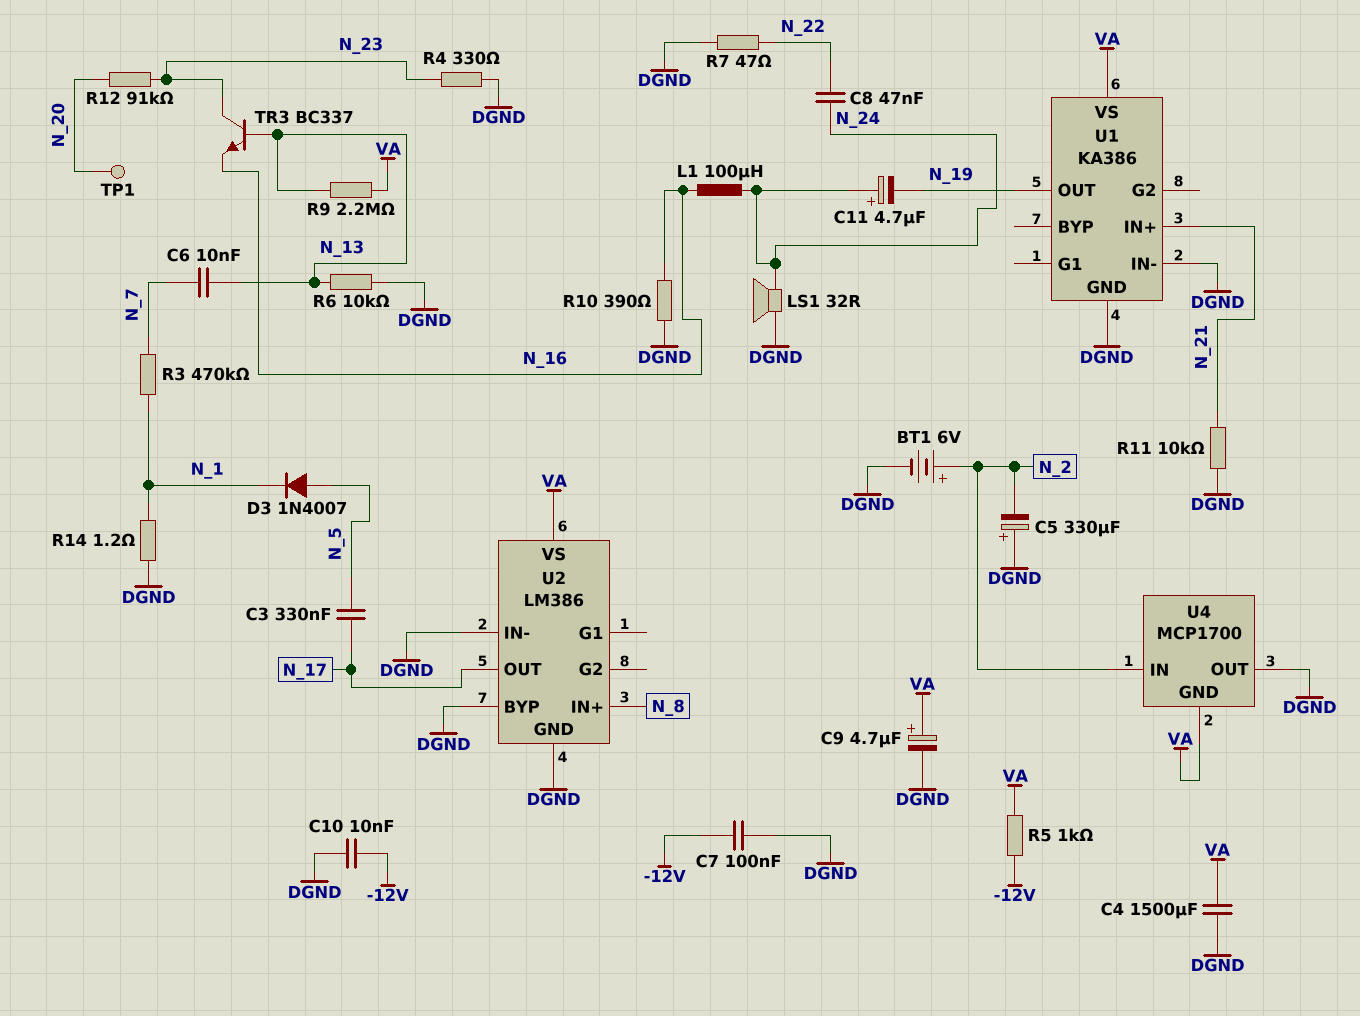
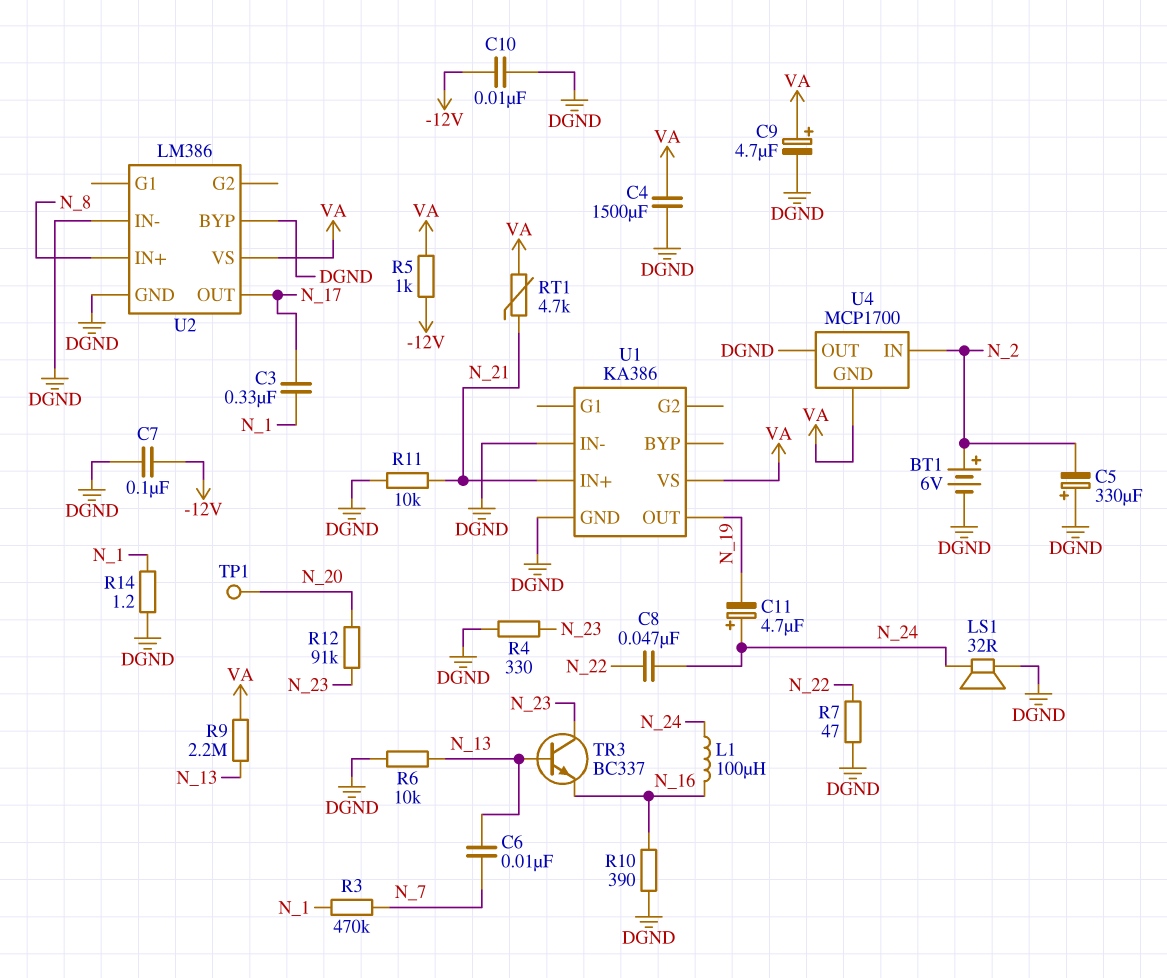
C3: 330nF (N_5, N_17) -> 330nF (N_1, N_17)
D3: diode 1N4007 (A N_5, K N_1) -> none
RT1: none -> 4.7k (N_21, VA)

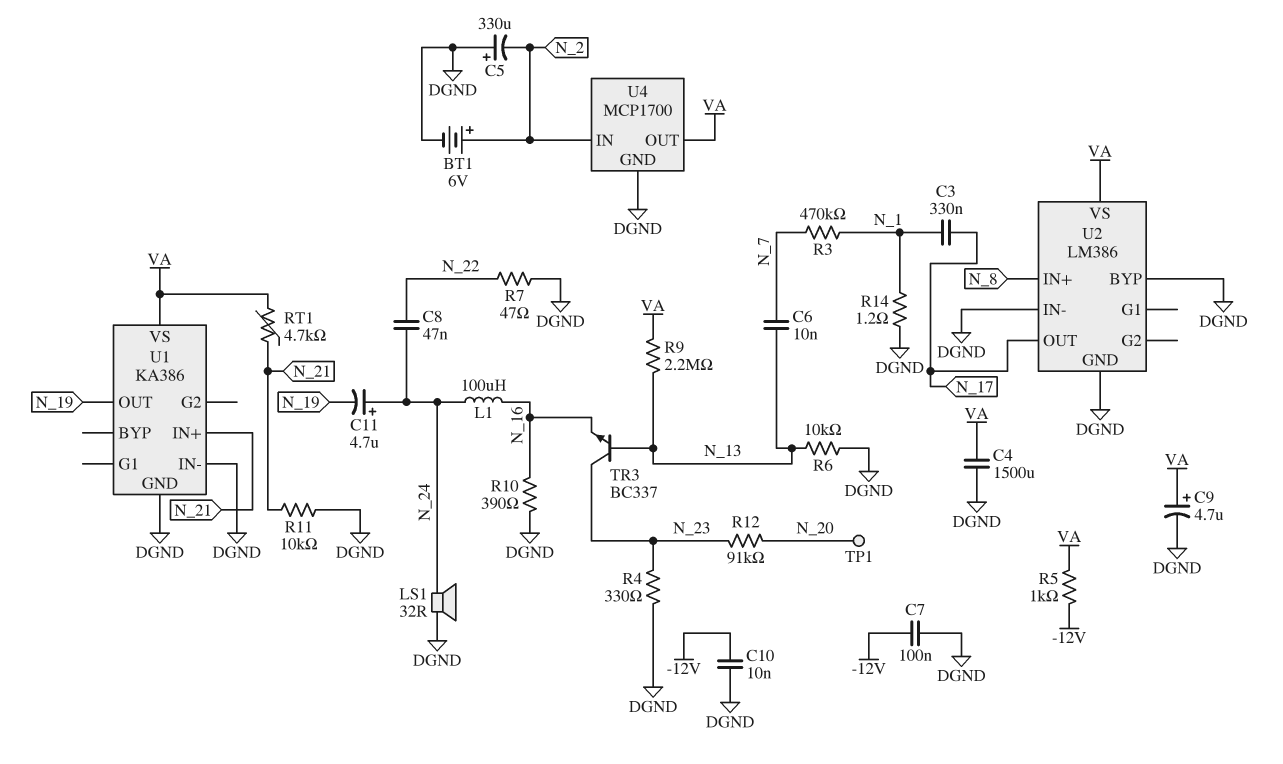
U4 pin GND: VA -> DGND
U4 pin OUT: DGND -> VA

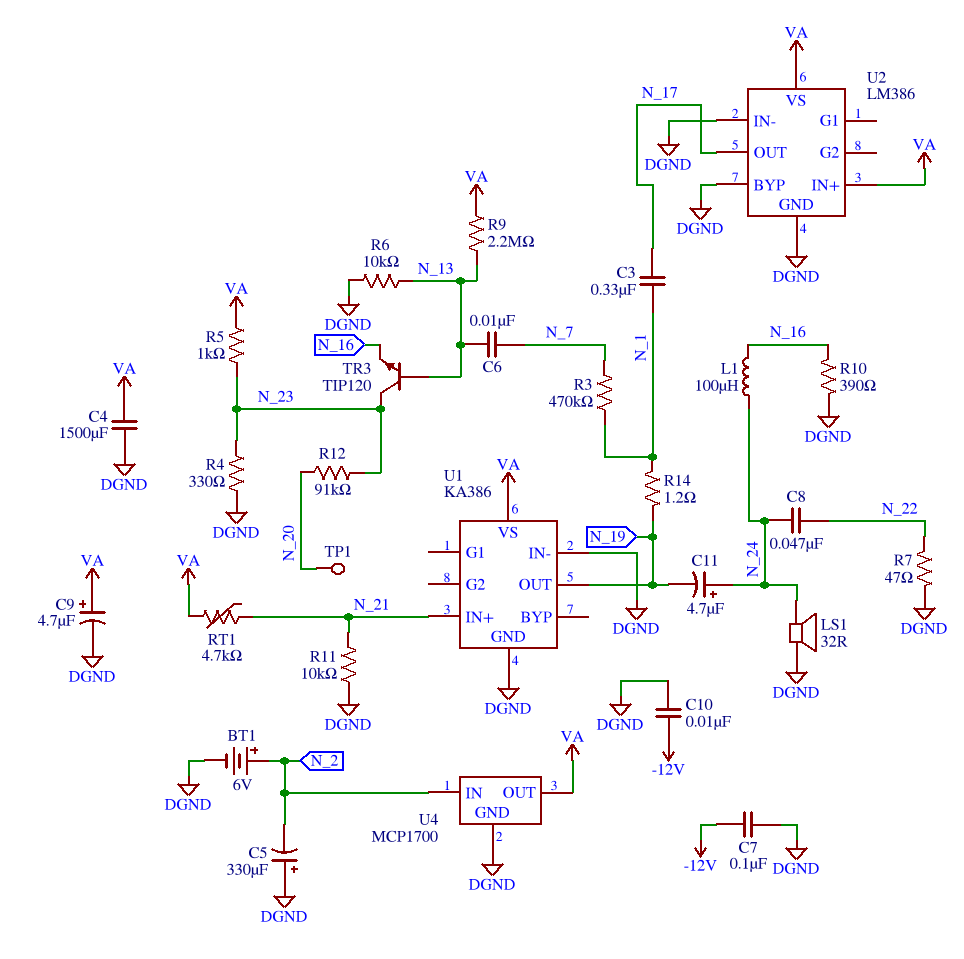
R5: 1k (-12V, VA) -> 1k (N_23, VA)
R14: 1.2 (DGND, N_1) -> 1.2 (N_1, N_19)
TR3: NPN BC337 (B N_13, C N_23, E N_16) -> NPN TIP120 (B N_13, C N_23, E N_16)
U2 pin IN+: N_8 -> VA

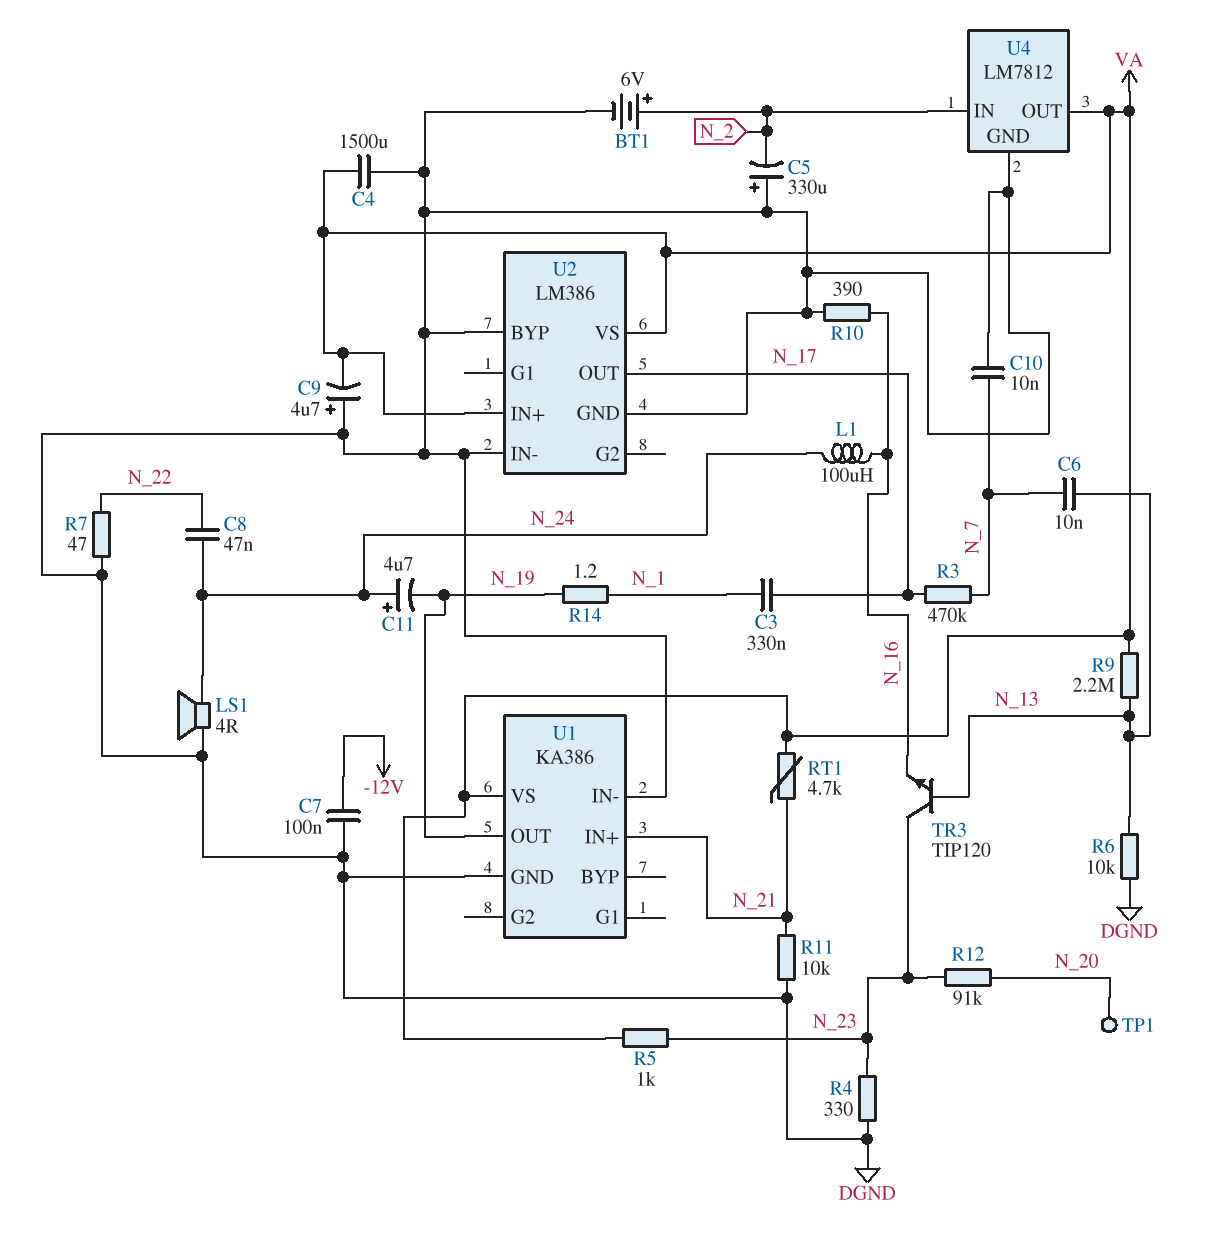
C9: 4.7uF (plus VA, minus DGND) -> 4.7uF (plus DGND, minus VA)
C10: 10nF (-12V, DGND) -> 10nF (DGND, N_7)
LS1: speaker 32R (DGND, N_24) -> speaker 4R (DGND, N_24)
R3: 470k (N_1, N_7) -> 470k (N_7, N_17)
U4: MCP1700 -> LM7812

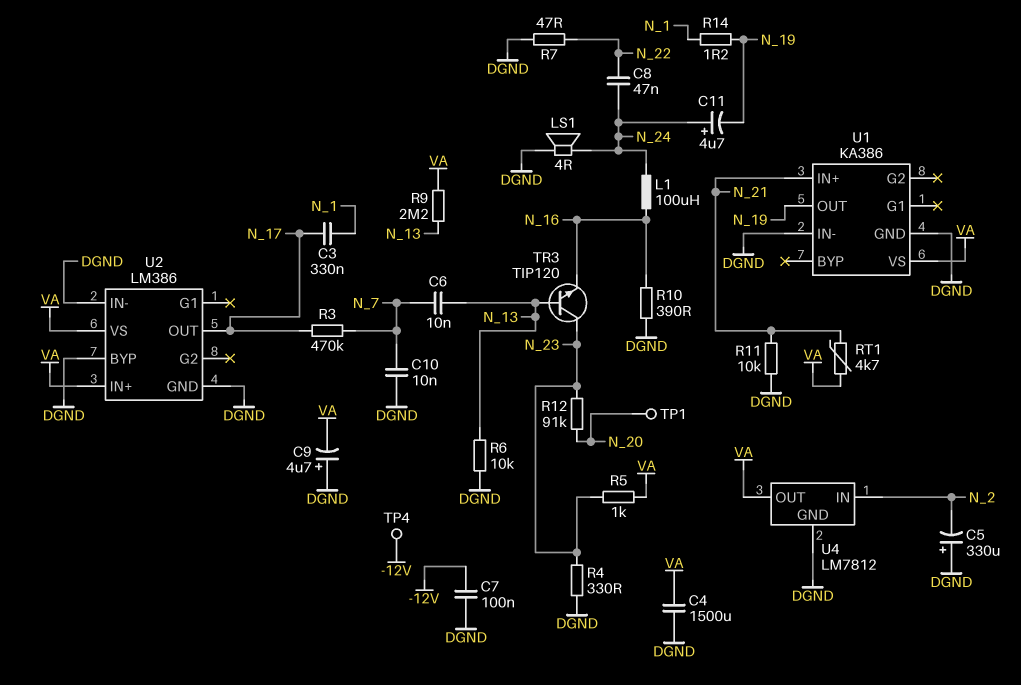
BT1: 6V (plus N_2, minus DGND) -> none
TP4: none -> test point (-12V)

